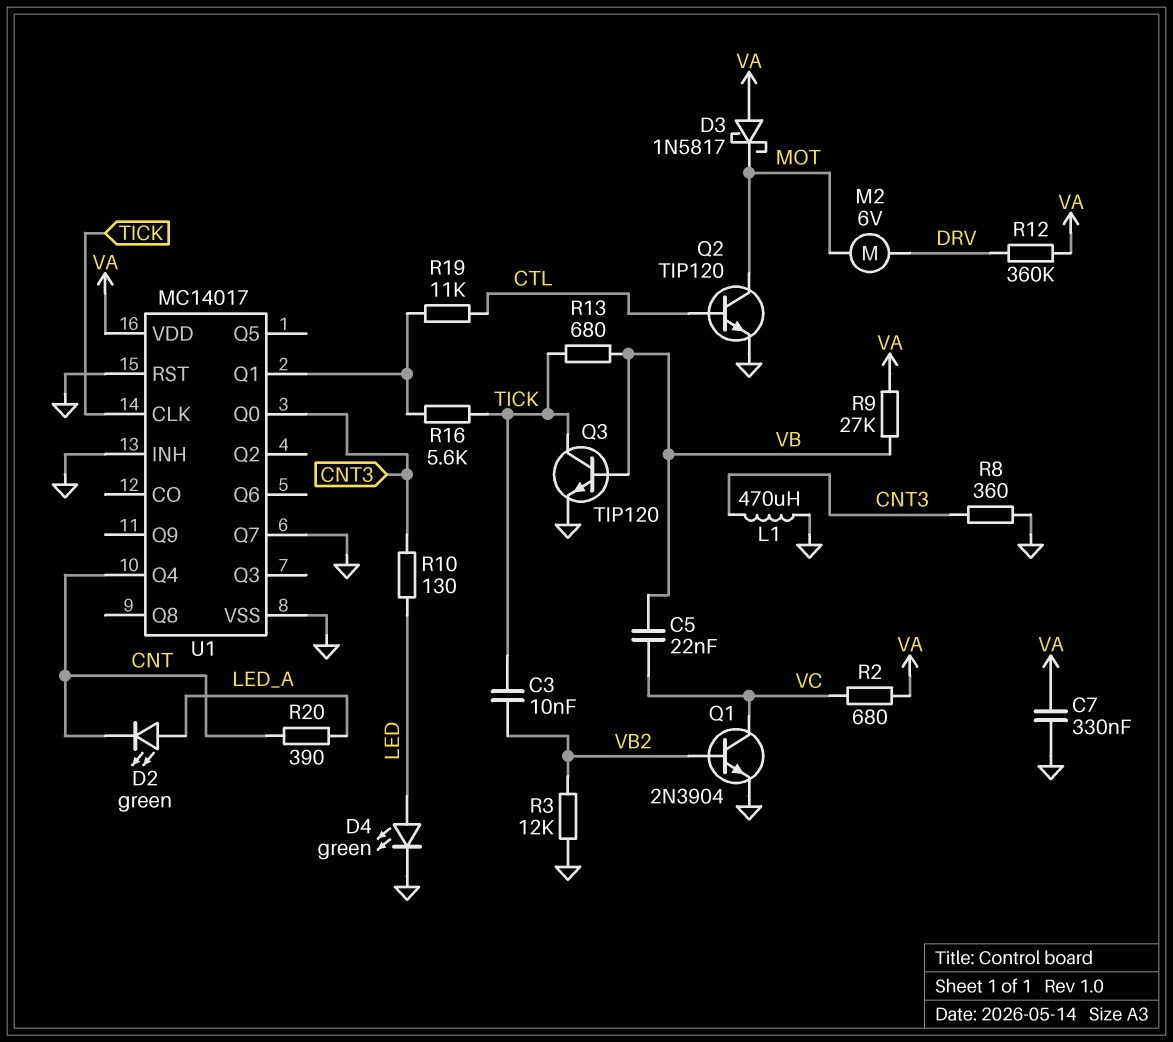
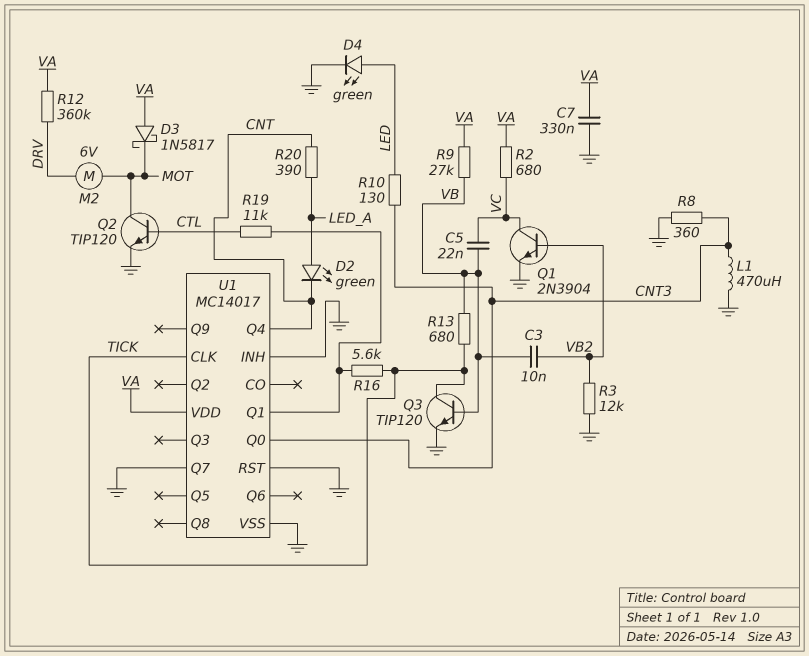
C3: 10nF (TICK, VB2) -> 10nF (VB, VB2)

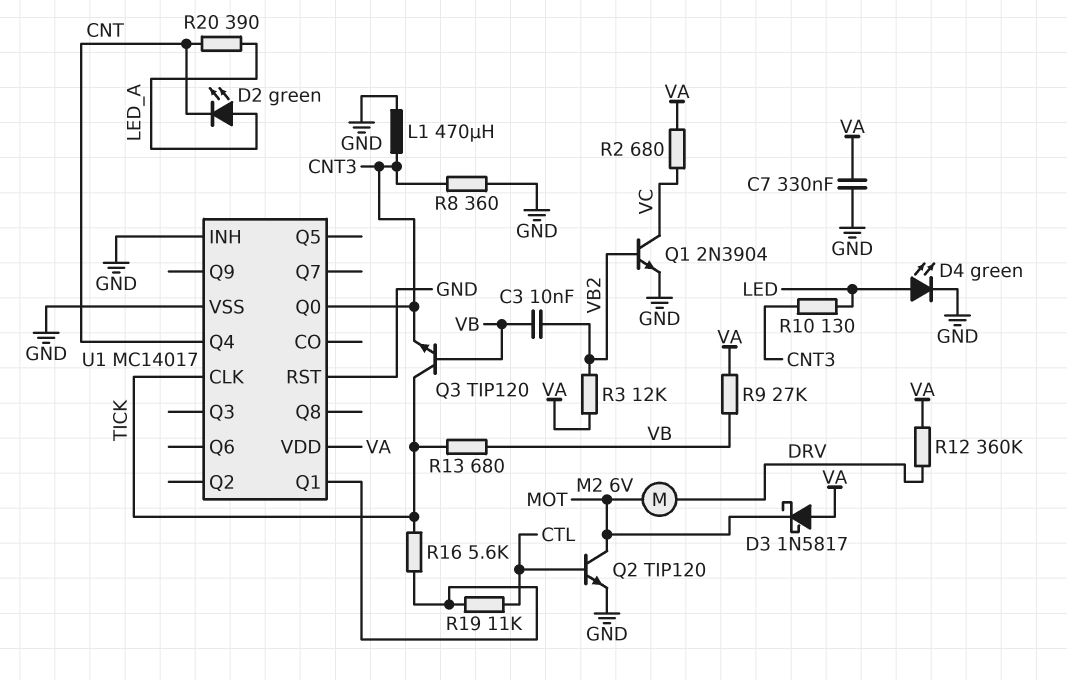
C5: 22nF (VB, VC) -> none
Q3: NPN TIP120 (B VB, C TICK, E GND) -> NPN TIP120 (B VB, C TICK, E CNT3)
R3: 12k (GND, VB2) -> 12k (VA, VB2)
U1 pin Q7: GND -> none

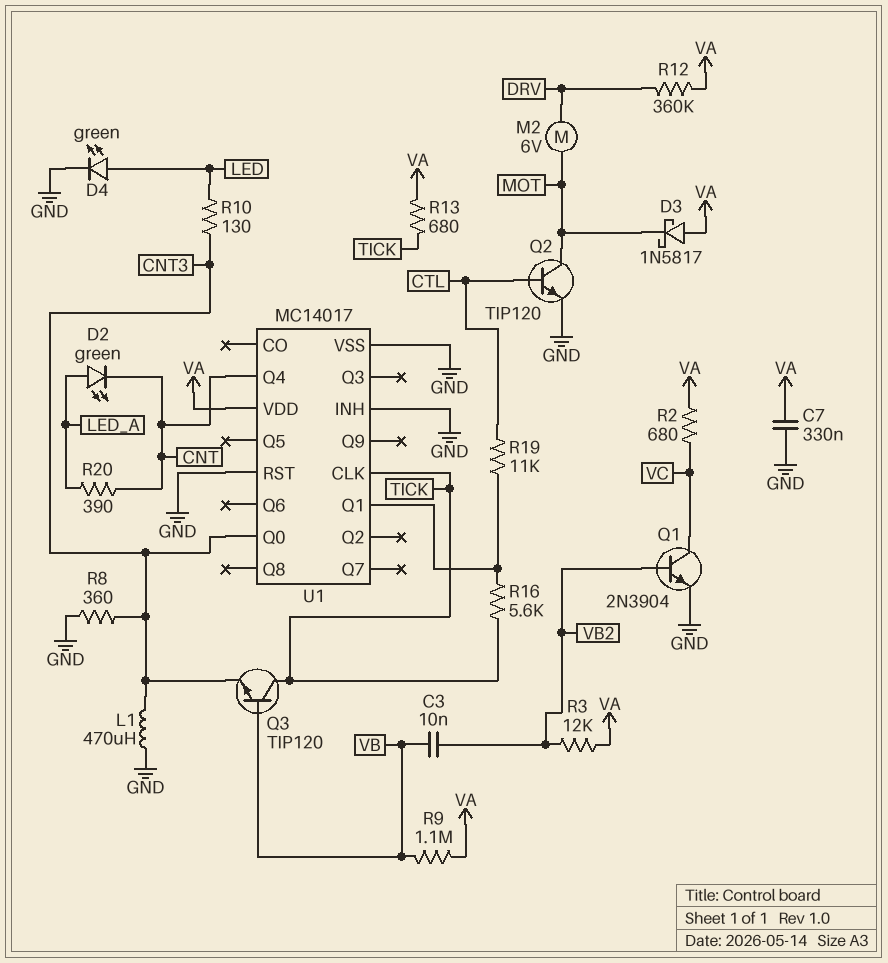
R9: 27k (VA, VB) -> 1.1M (VA, VB)
R13: 680 (TICK, VB) -> 680 (TICK, VA)

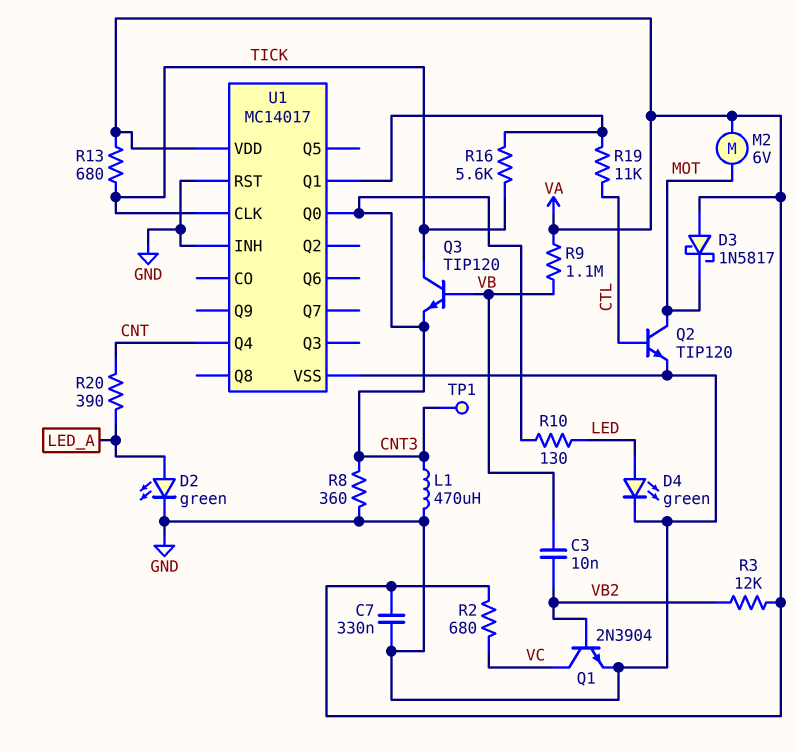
D2: LED green (A LED_A, K CNT) -> LED green (A LED_A, K GND)
M2: motor 6V (DRV, MOT) -> motor 6V (MOT, VA)
R12: 360k (DRV, VA) -> none
TP1: none -> test point (CNT3)

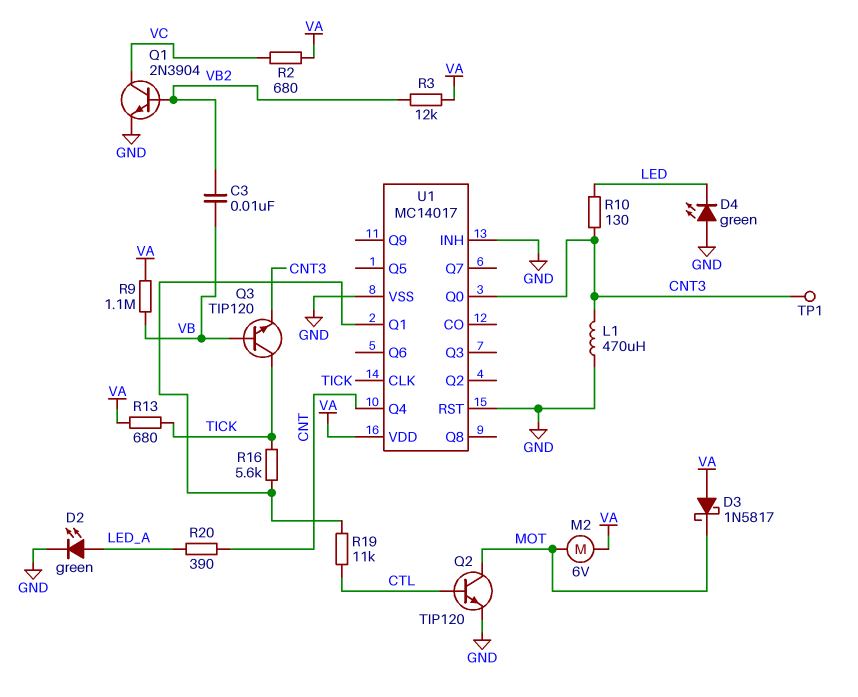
C7: 330nF (GND, VA) -> none
D4: LED green (A LED, K GND) -> LED green (A GND, K LED)
R8: 360 (CNT3, GND) -> none

